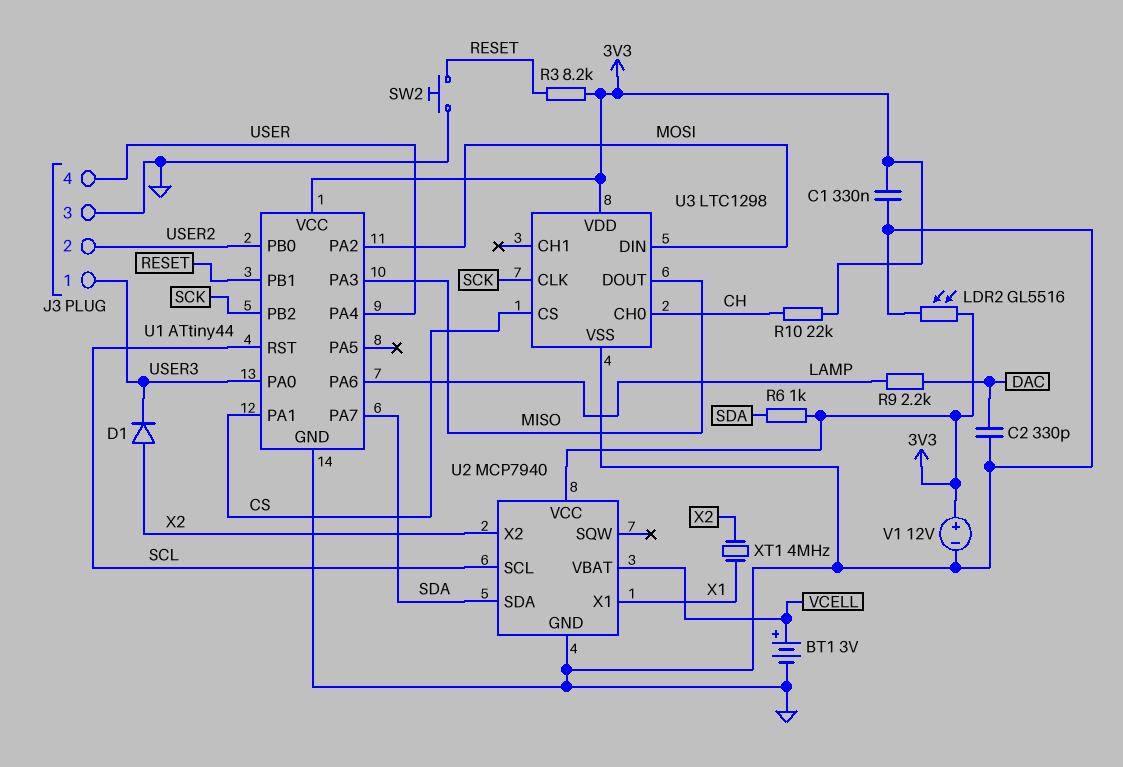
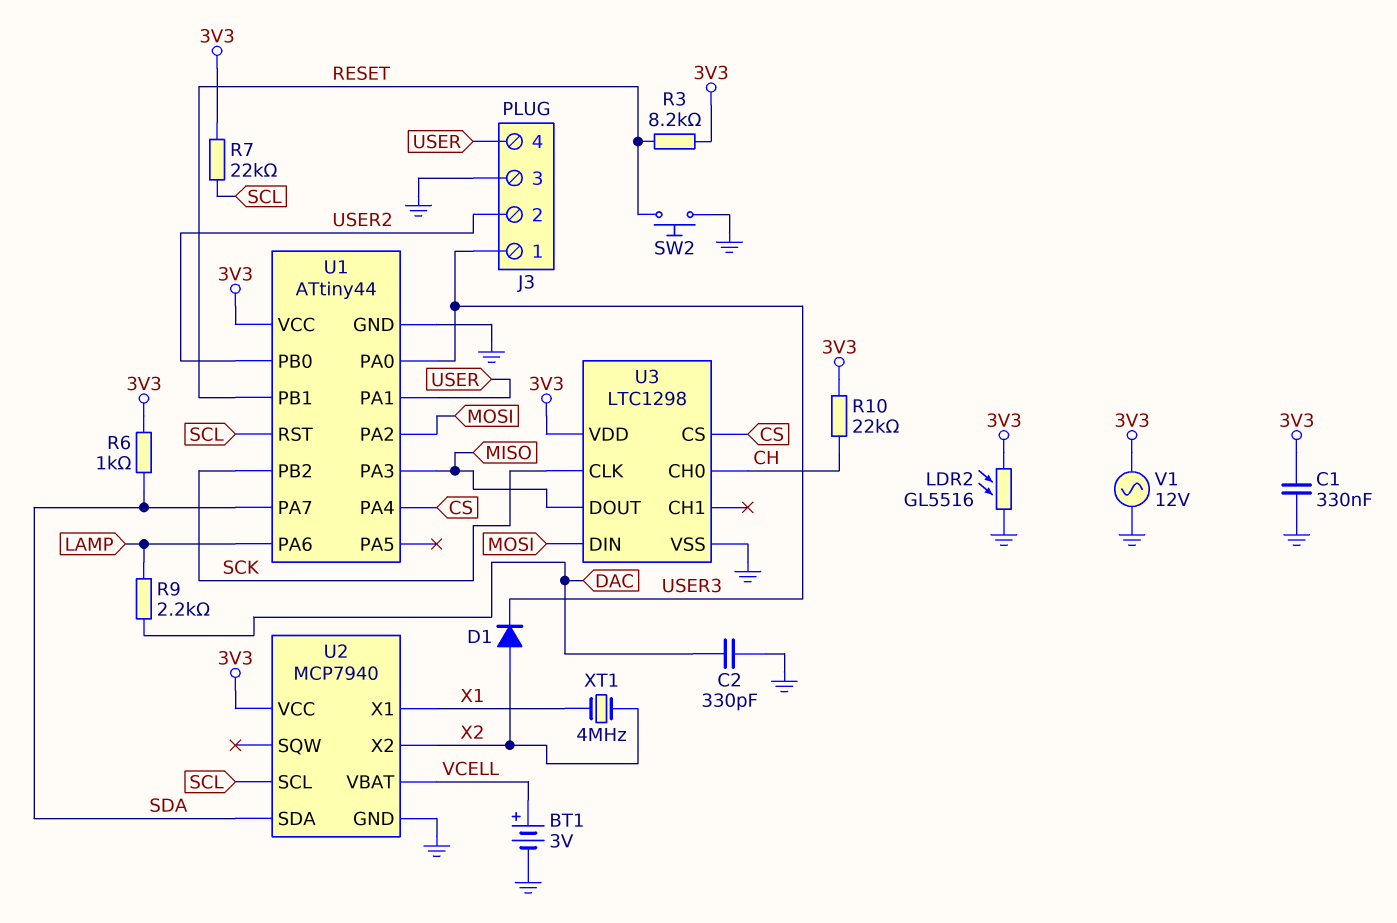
R7: none -> 22k (3V3, SCL)
U1 pin PA1: CS -> USER
U1 pin PA4: USER -> CS
V1: 12V (plus 3V3, minus GND) -> AC 12V (3V3, GND)

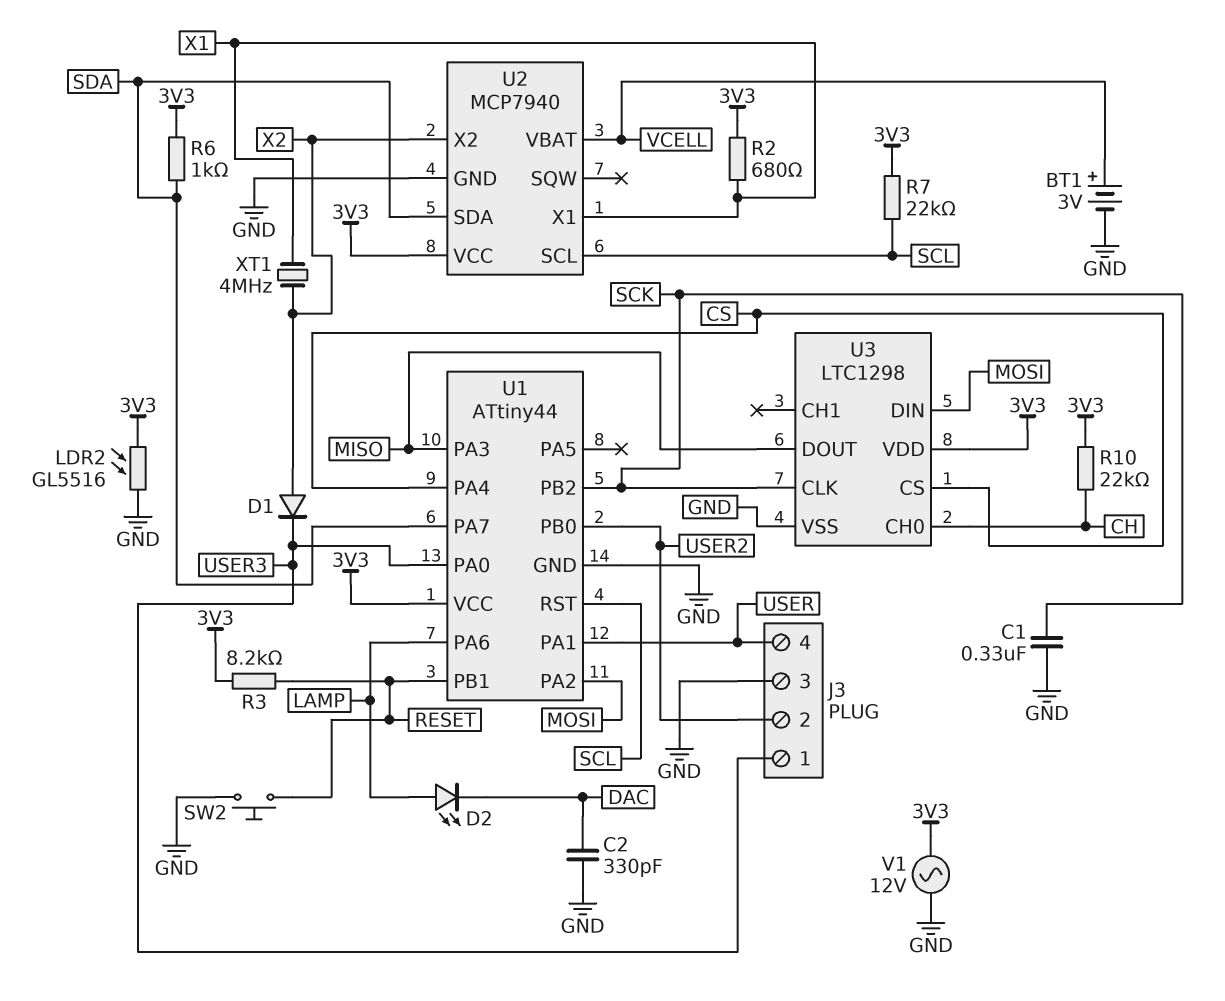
C1: 330nF (3V3, GND) -> 330nF (GND, SCK)
D2: none -> LED (A LAMP, K DAC)
R2: none -> 680 (3V3, X1)
R9: 2.2k (DAC, LAMP) -> none

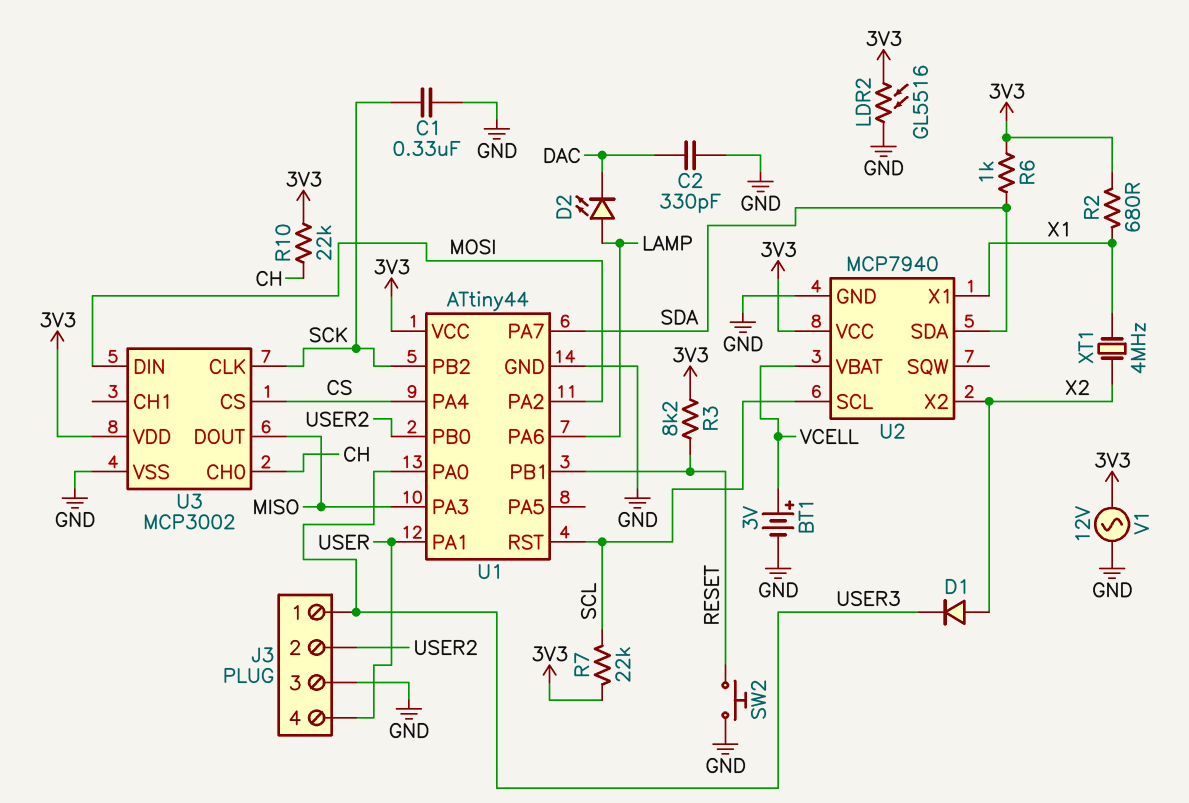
U3: LTC1298 -> MCP3002

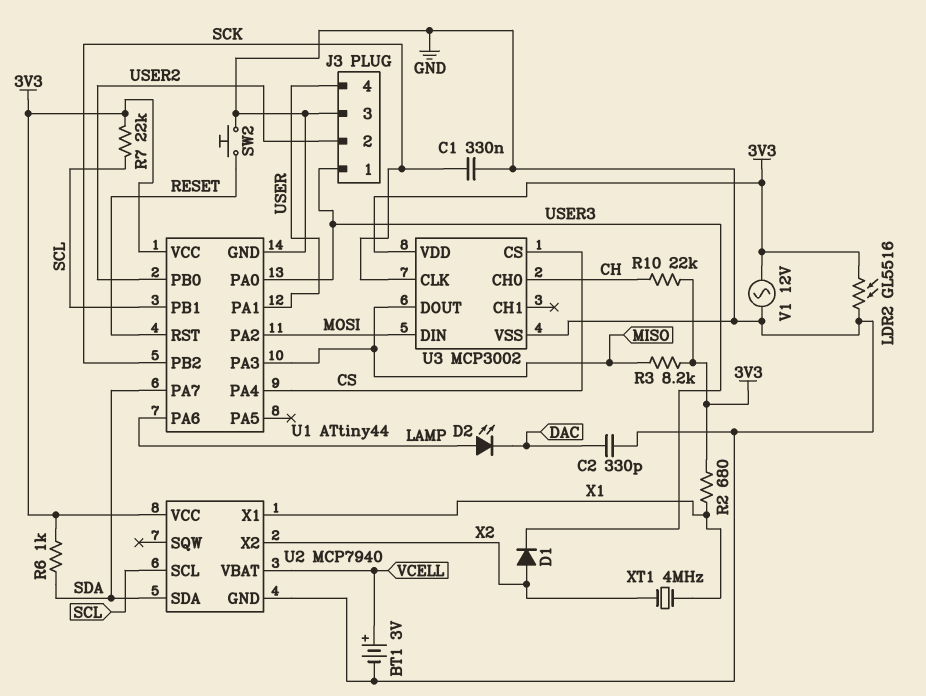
R3: 8.2k (3V3, RESET) -> 8.2k (3V3, MISO)
U1 pin PB1: RESET -> SCL
U1 pin RST: SCL -> RESET

